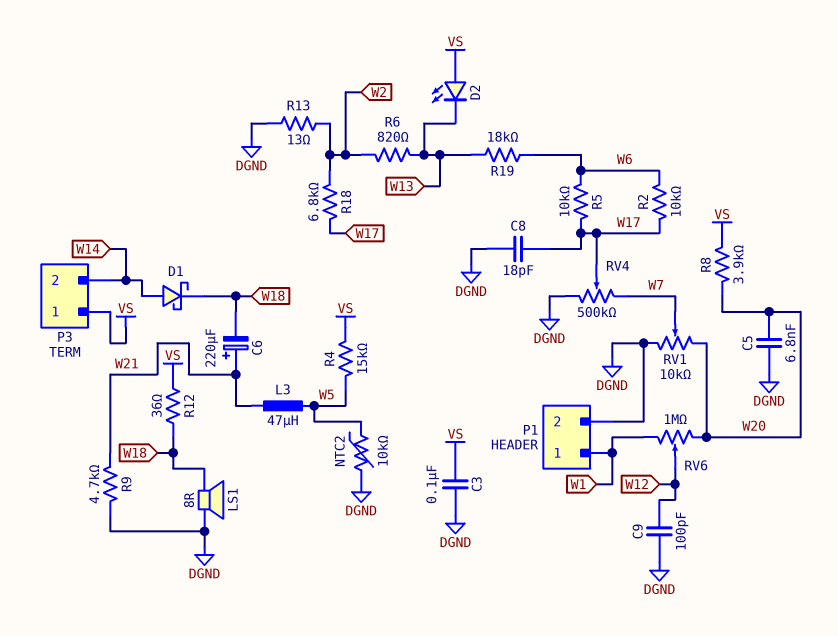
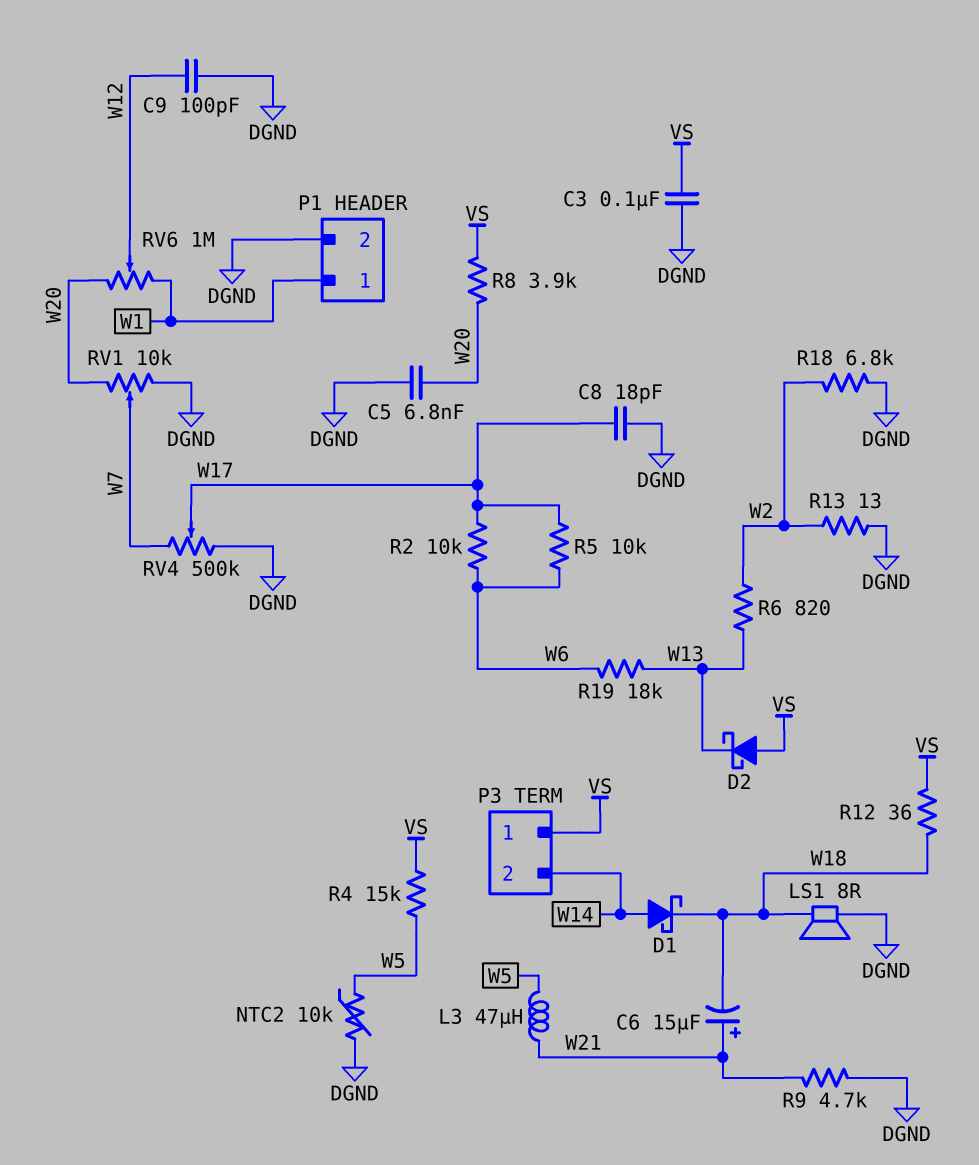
C6: 220uF (plus W21, minus W18) -> 15uF (plus W21, minus W18)
D2: LED (A VS, K W13) -> schottky (A VS, K W13)
R18: 6.8k (W2, W17) -> 6.8k (DGND, W2)

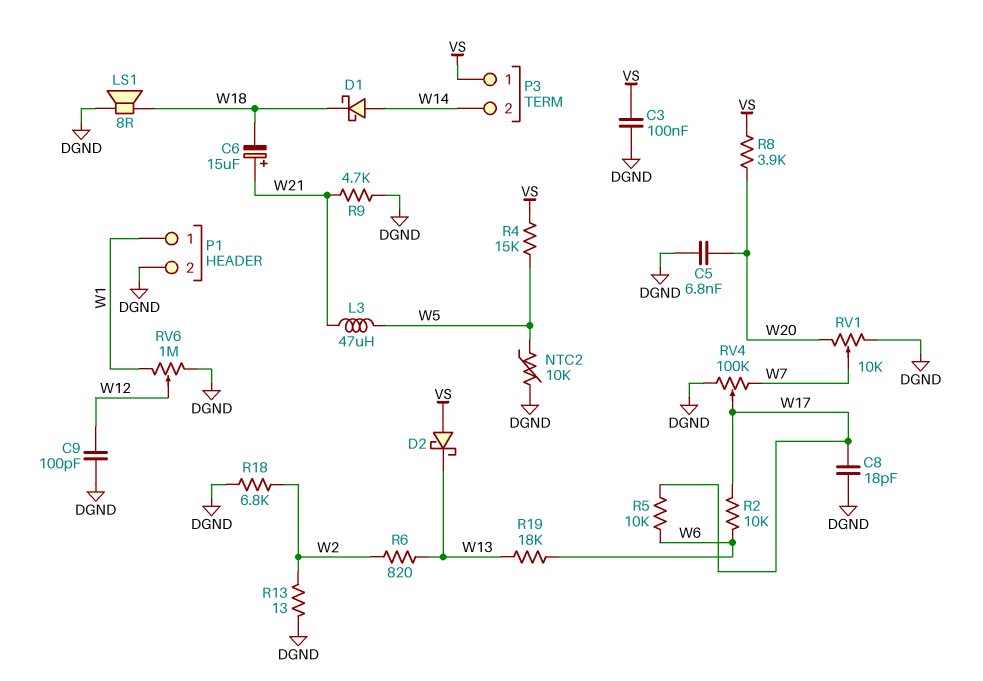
R12: 36 (VS, W18) -> none
RV4: 500k (DGND, W7, wiper W17) -> 100k (DGND, W7, wiper W17)
RV6: 1M (W1, W20, wiper W12) -> 1M (DGND, W1, wiper W12)

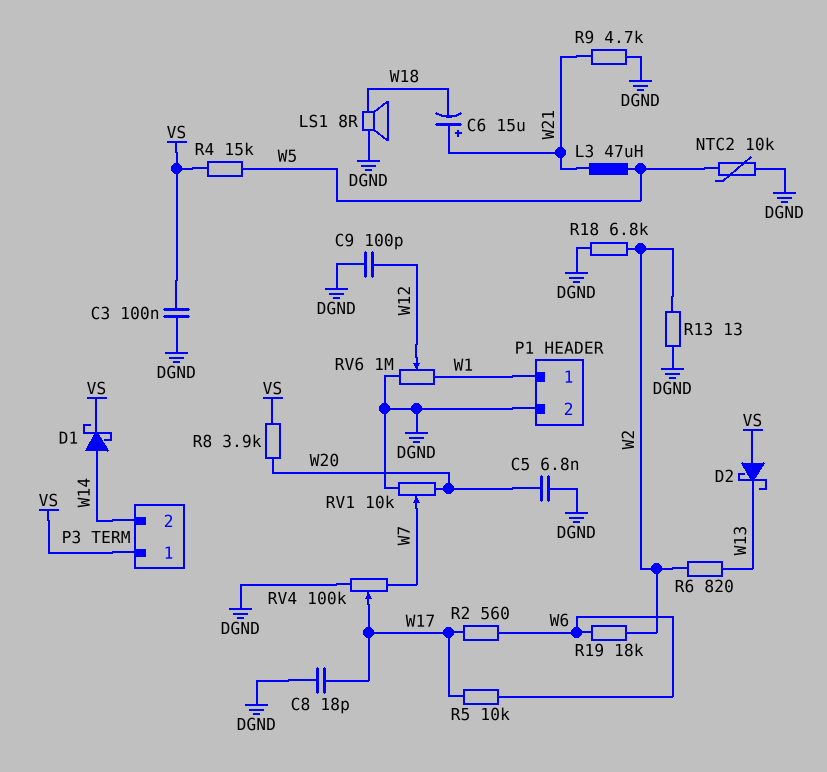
D1: schottky (A W14, K W18) -> schottky (A W14, K VS)
R2: 10k (W6, W17) -> 560 (W6, W17)
R19: 18k (W6, W13) -> 18k (W2, W6)

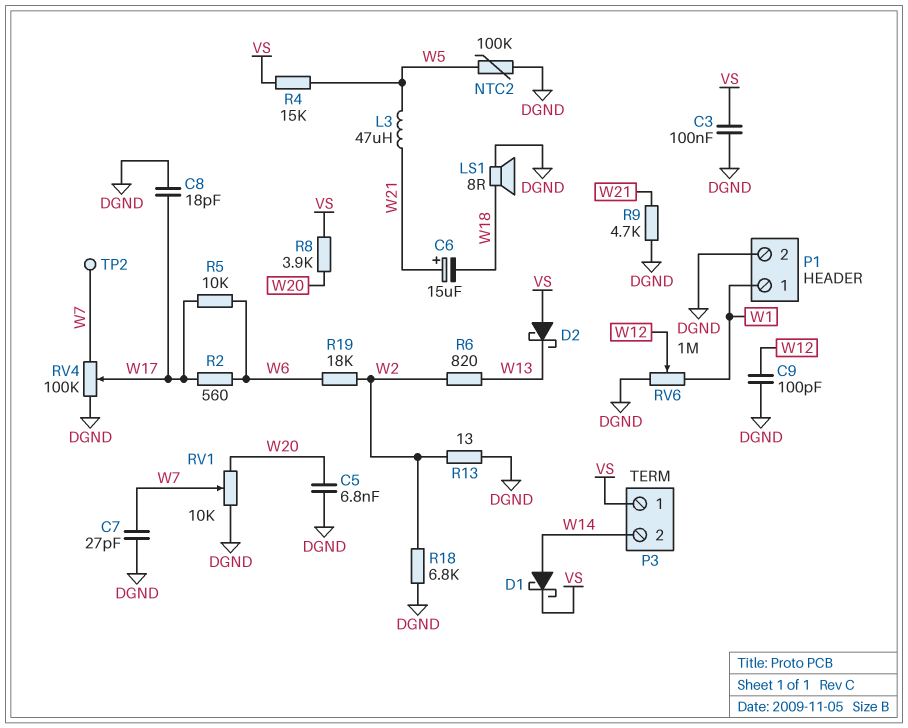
C7: none -> 27pF (DGND, W7)
NTC2: 10k (DGND, W5) -> 100k (DGND, W5)
TP2: none -> test point (W7)

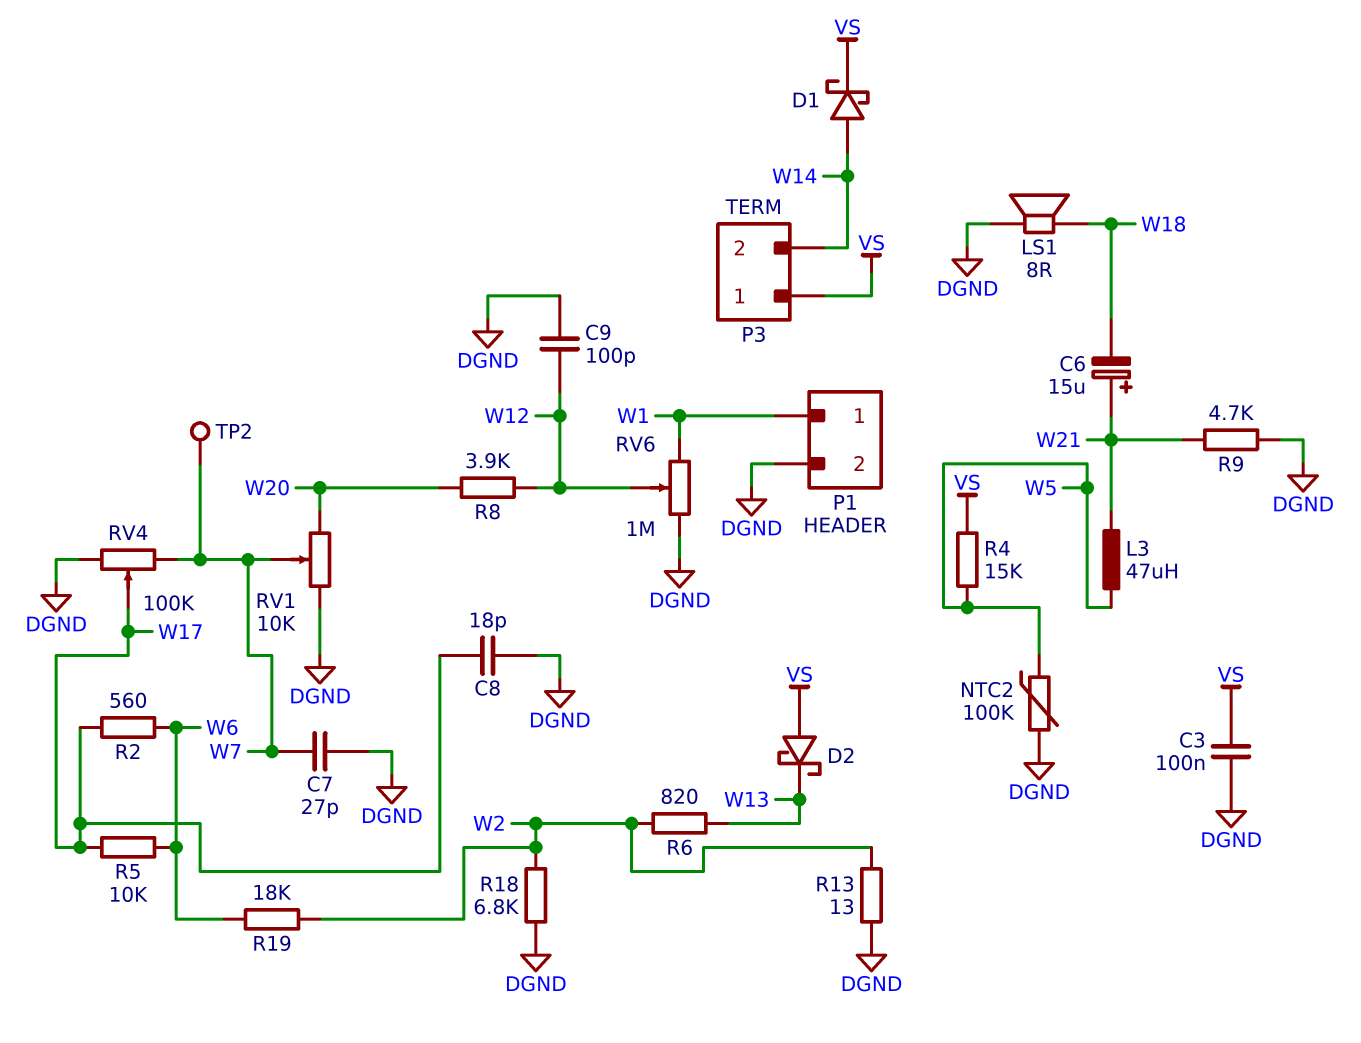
C5: 6.8nF (DGND, W20) -> none
R8: 3.9k (VS, W20) -> 3.9k (W12, W20)

